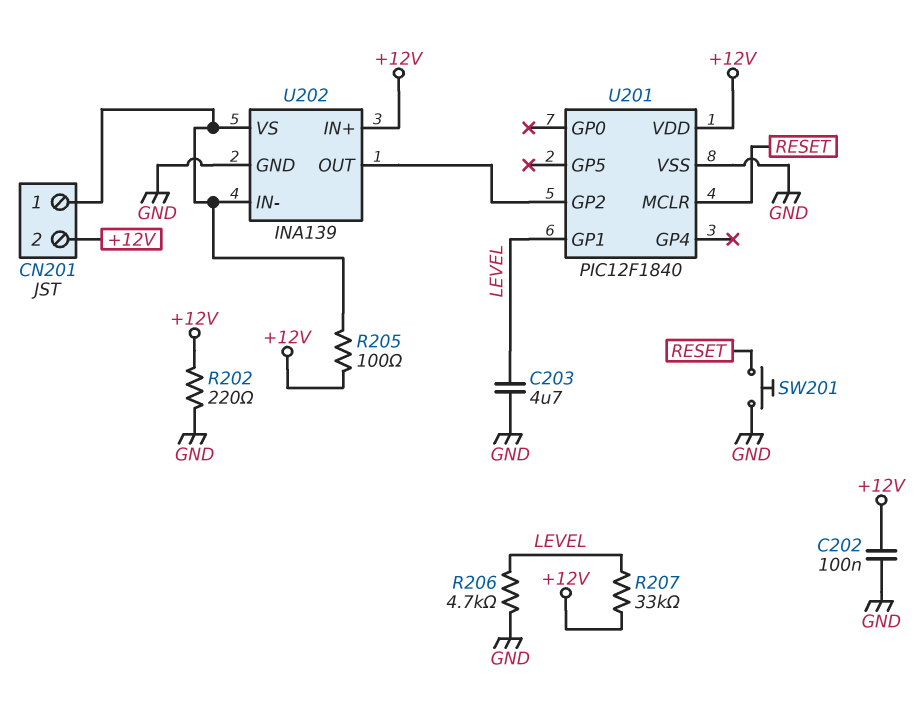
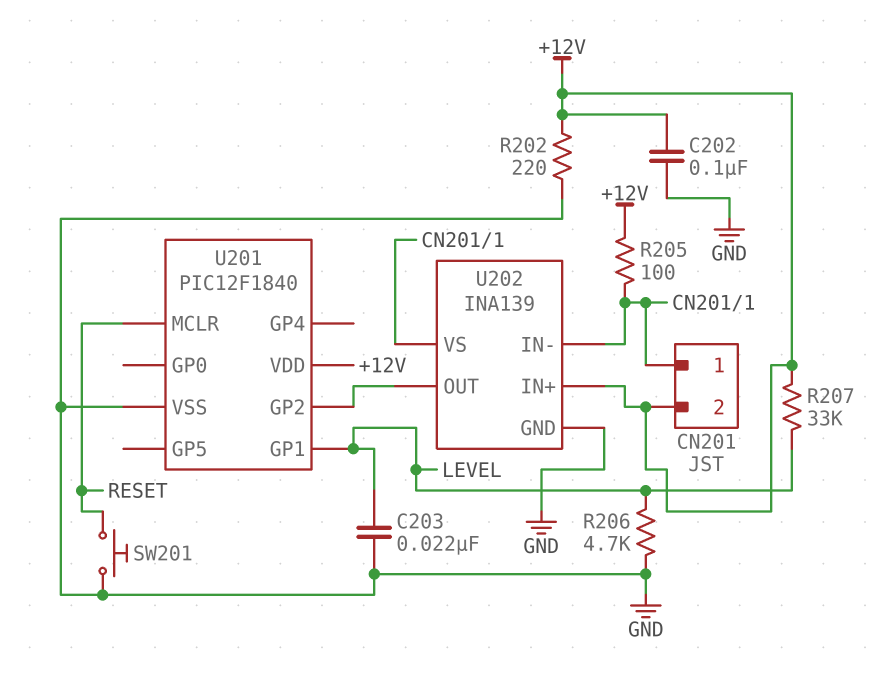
C203: 4.7uF (GND, LEVEL) -> 22nF (GND, LEVEL)

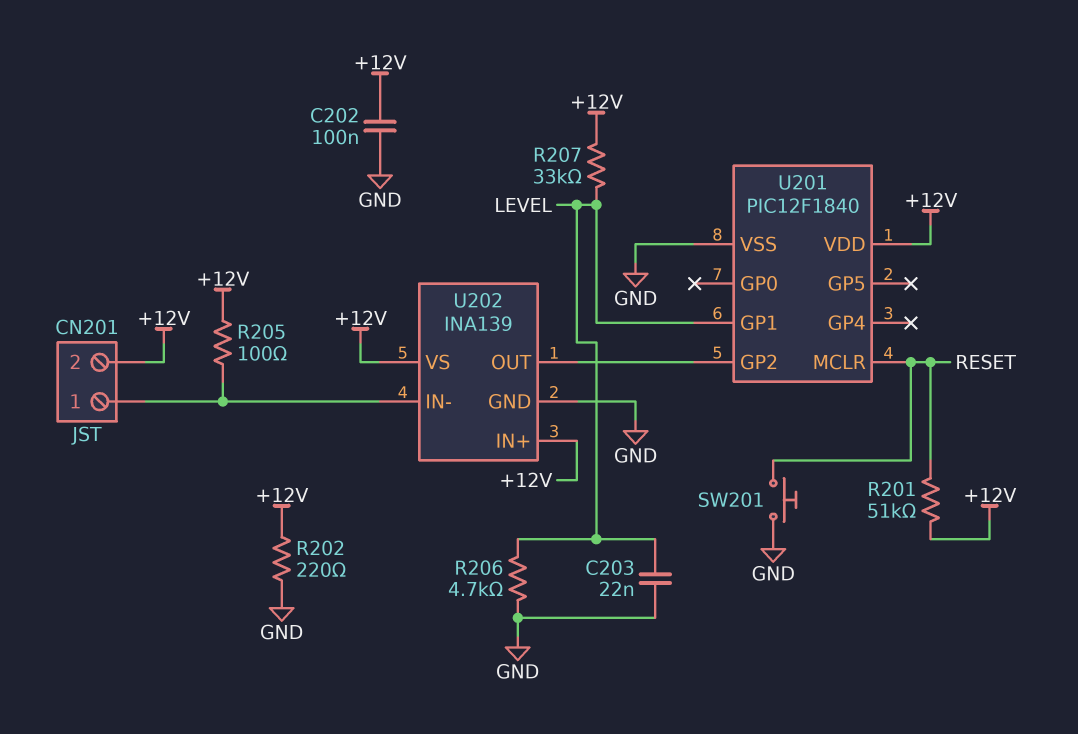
R201: none -> 51k (+12V, RESET)
U202 pin VS: CN201/1 -> +12V

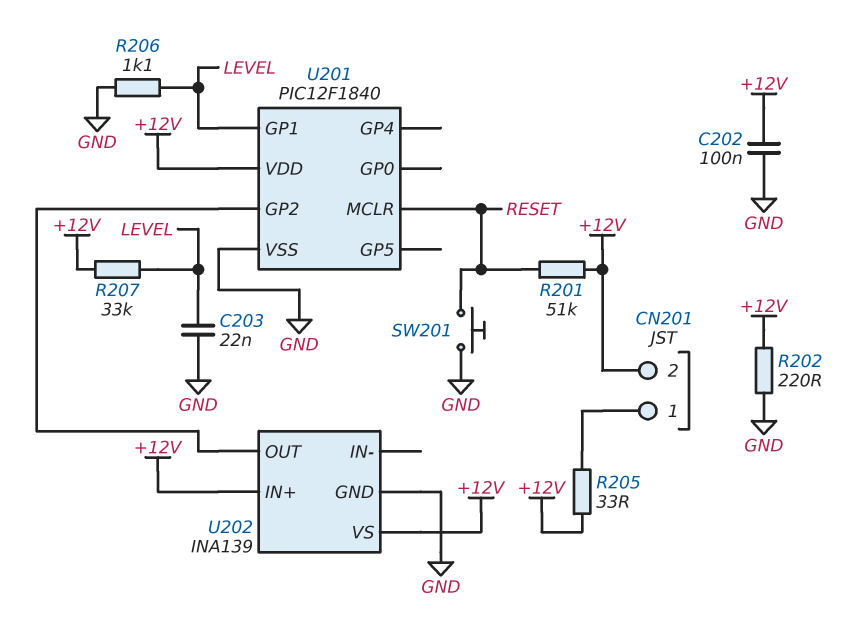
R205: 100 (+12V, CN201/1) -> 33 (+12V, CN201/1)
R206: 4.7k (GND, LEVEL) -> 1.1k (GND, LEVEL)
U202 pin IN-: CN201/1 -> none

